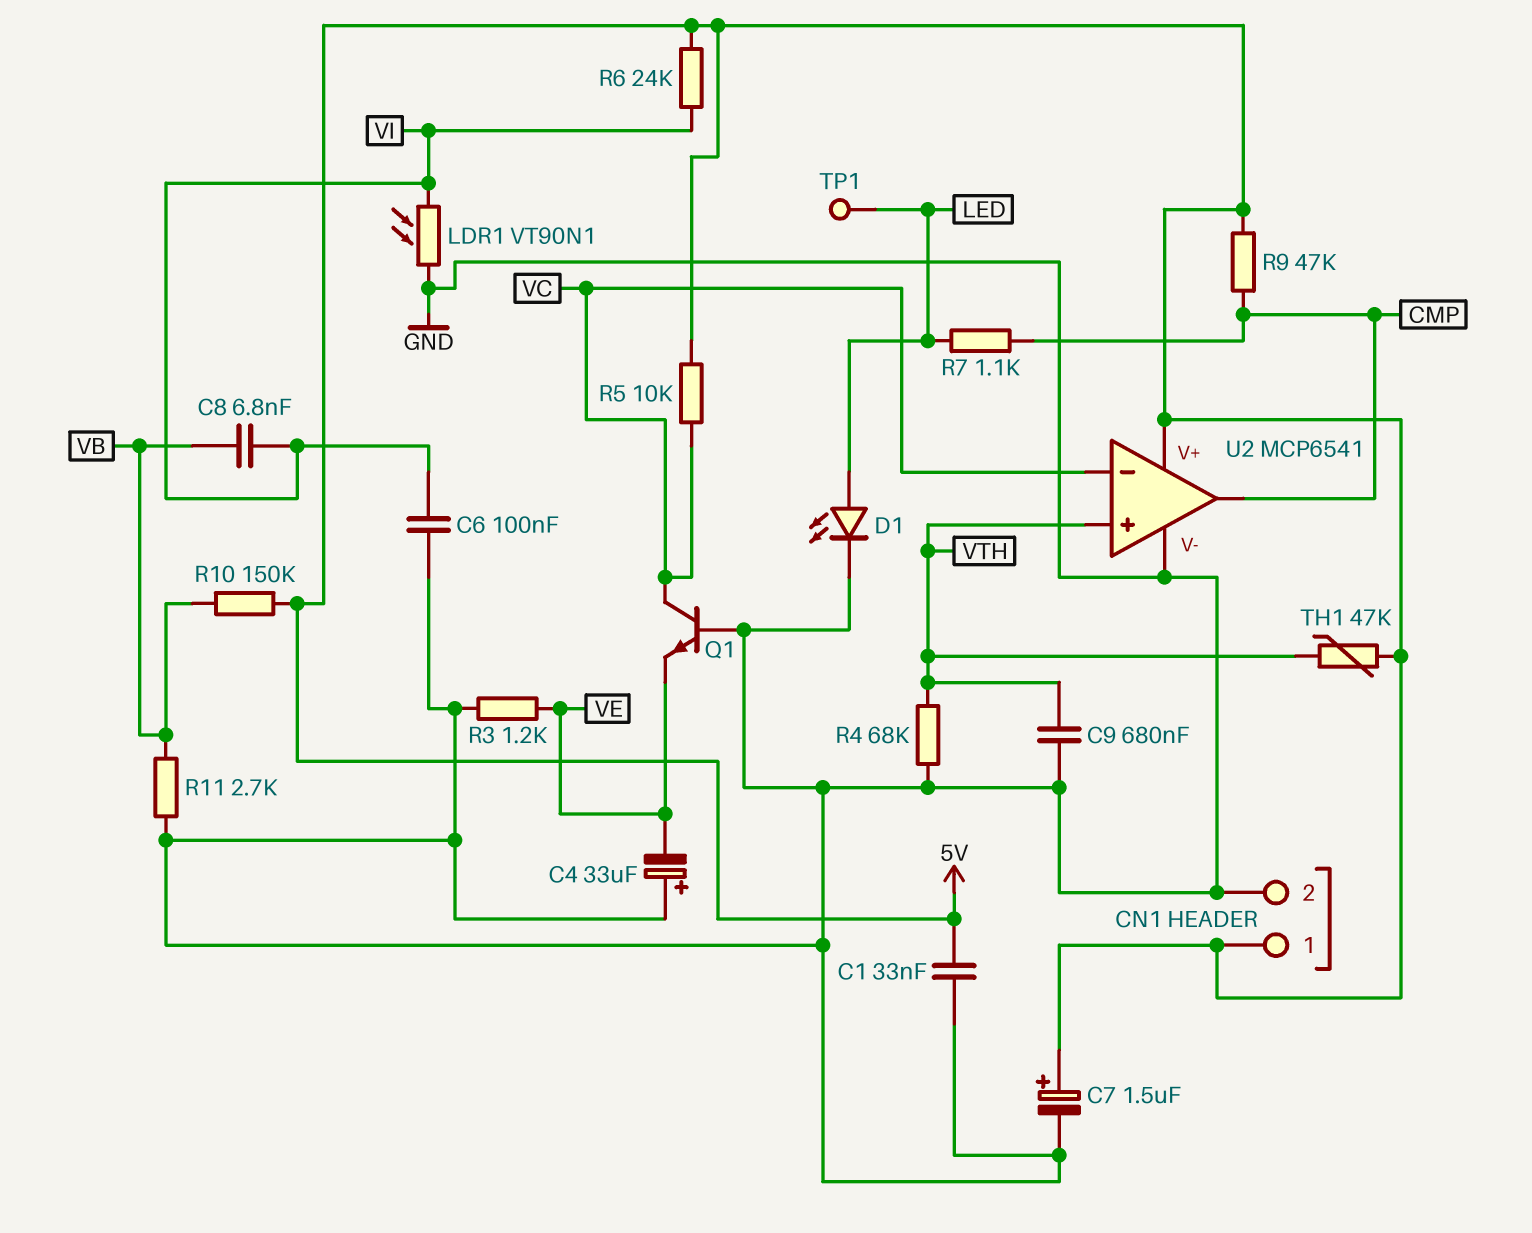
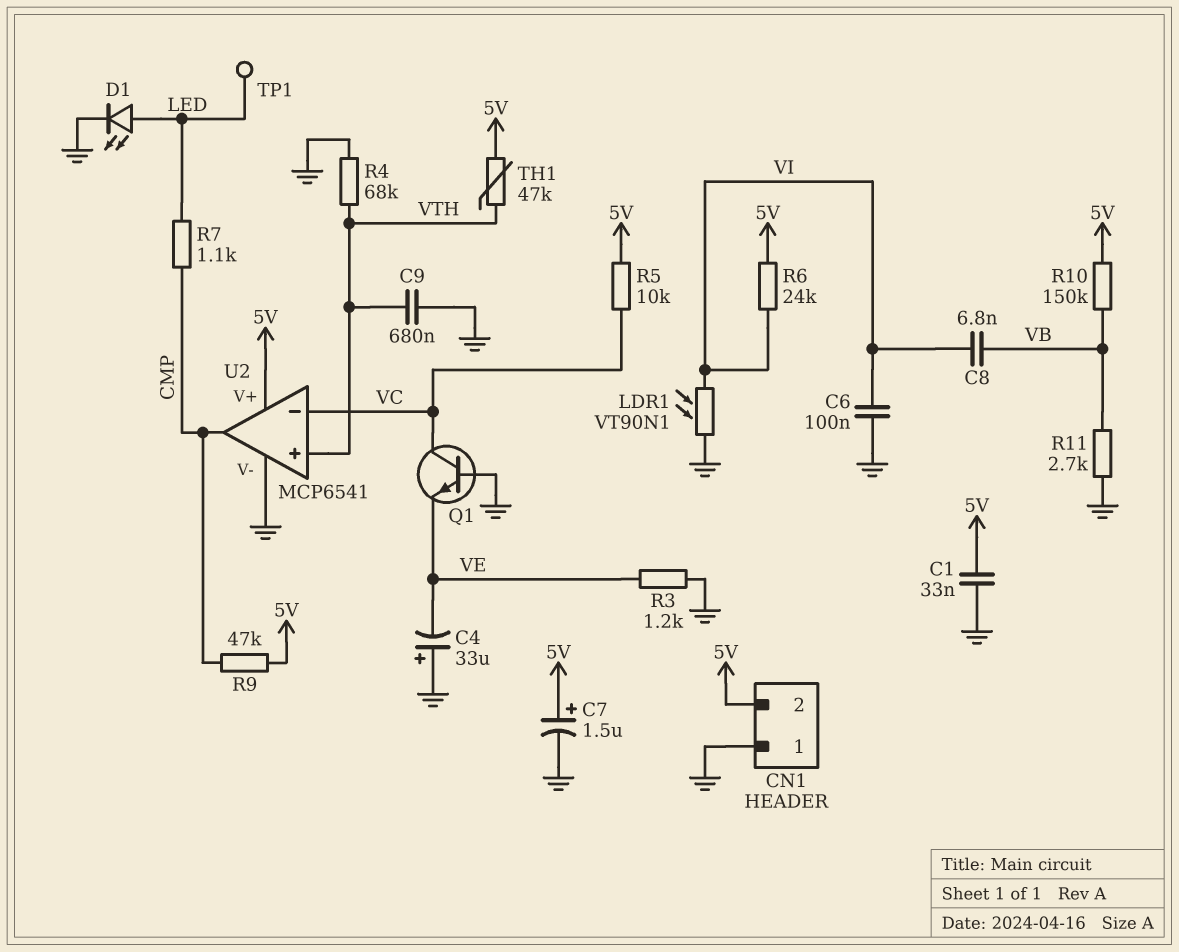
CN1 pin 1: 5V -> GND
CN1 pin 2: GND -> 5V

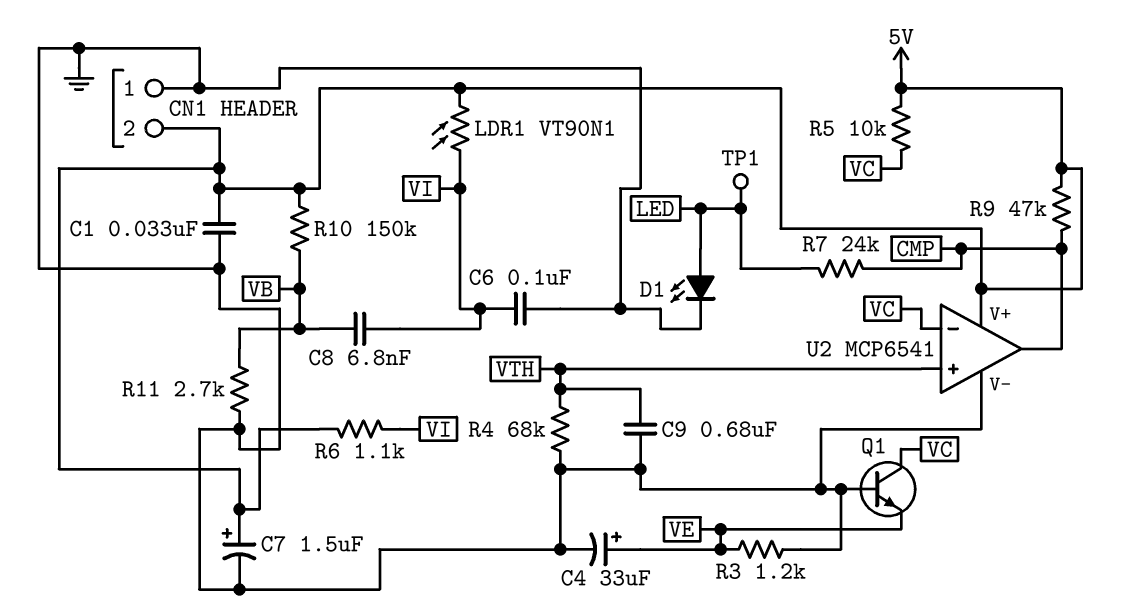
C4: 33uF (plus GND, minus VE) -> 33uF (plus VE, minus GND)
LDR1: VT90N1 (GND, VI) -> VT90N1 (5V, VI)
R6: 24k (5V, VI) -> 1.1k (5V, VI)
R7: 1.1k (CMP, LED) -> 24k (CMP, LED)
TH1: 47k (5V, VTH) -> none

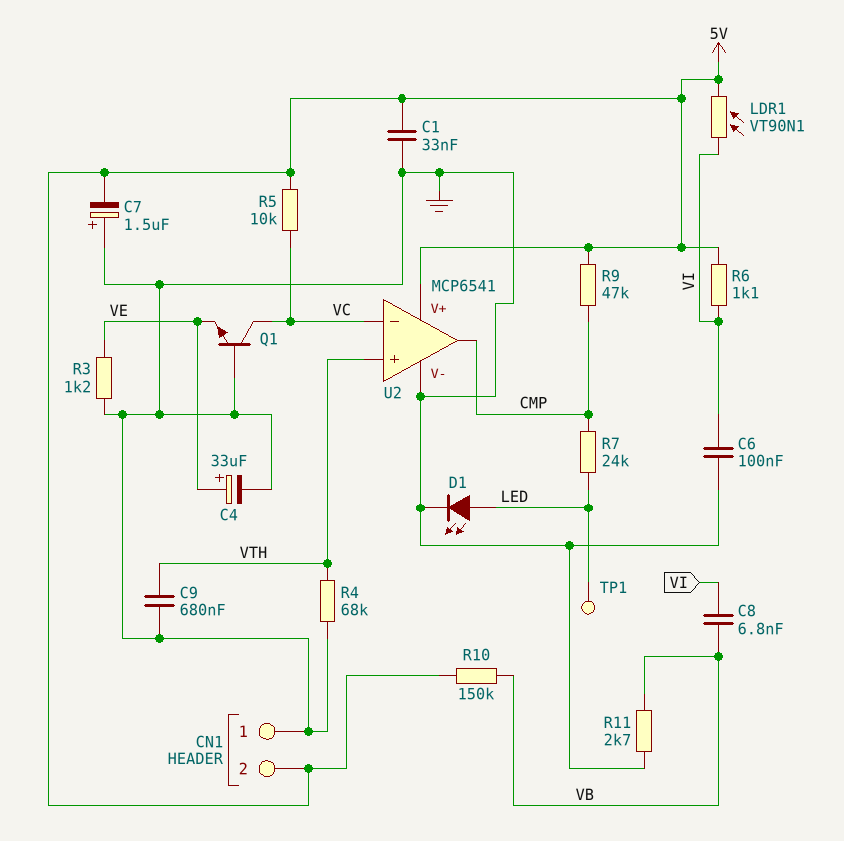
C7: 1.5uF (plus 5V, minus GND) -> 1.5uF (plus GND, minus 5V)

